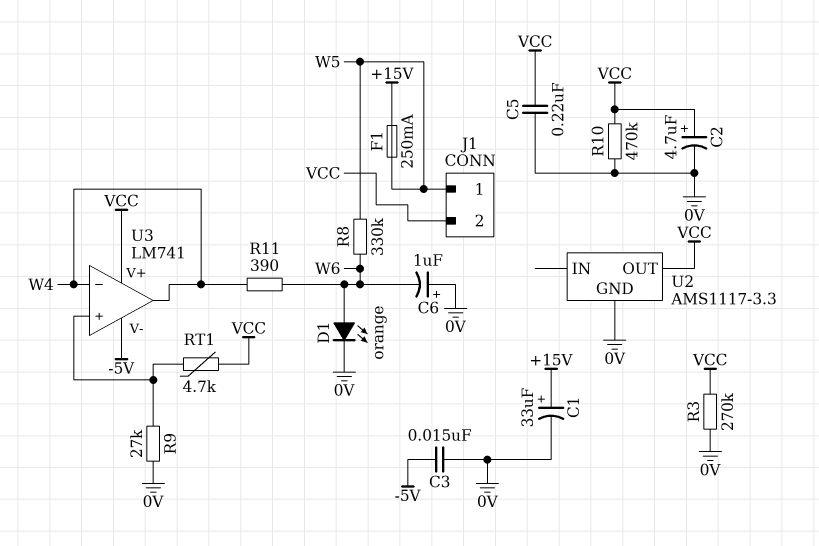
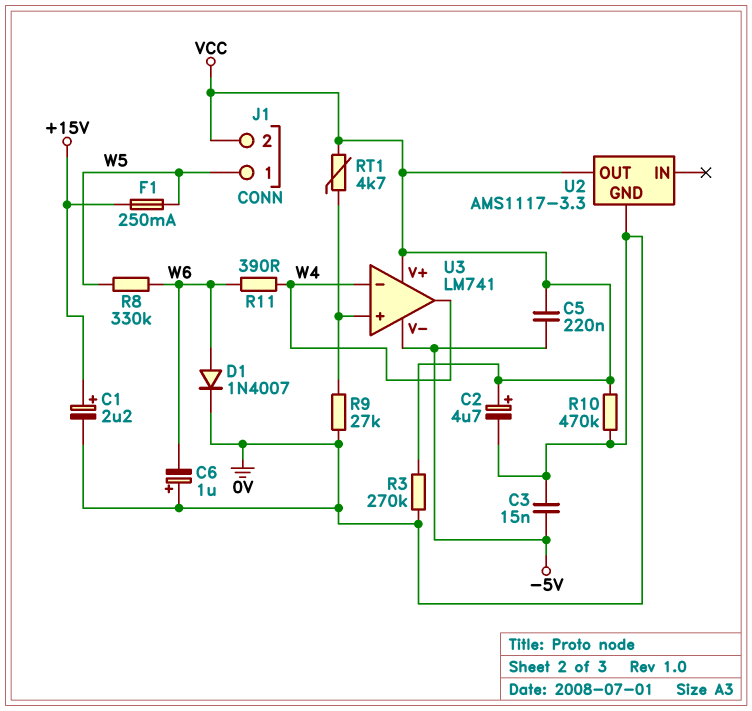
C1: 33uF (plus +15V, minus 0V) -> 2.2uF (plus +15V, minus 0V)
C5: 220nF (0V, VCC) -> 220nF (-5V, VCC)
D1: LED orange (A W6, K 0V) -> diode 1N4007 (A W6, K 0V)

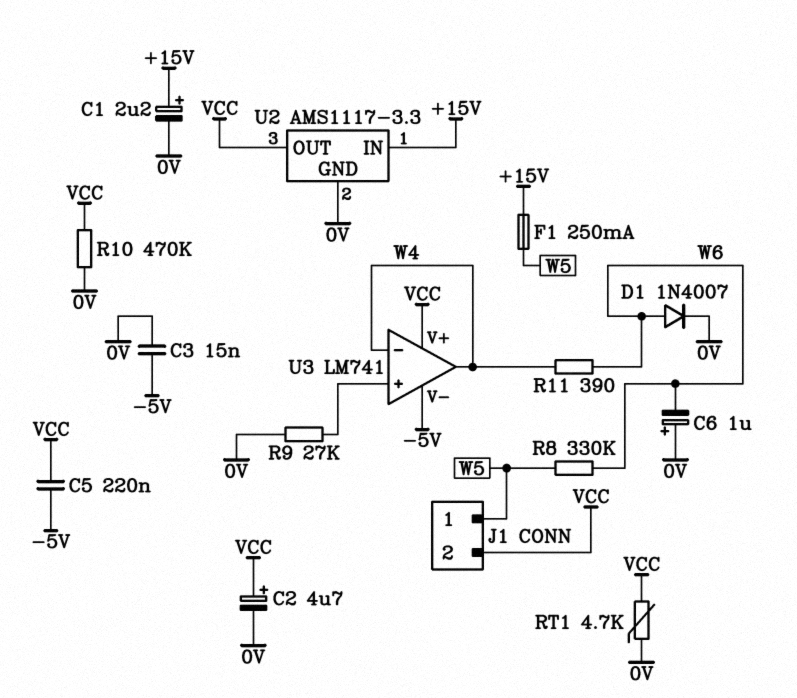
R3: 270k (0V, VCC) -> none
RT1: 4.7k (U3/in+, VCC) -> 4.7k (0V, VCC)
U2 pin IN: none -> +15V

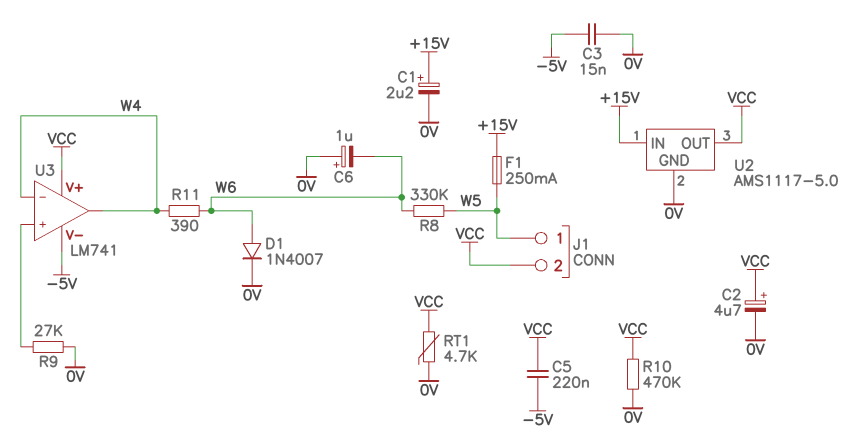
U2: AMS1117-3.3 -> AMS1117-5.0

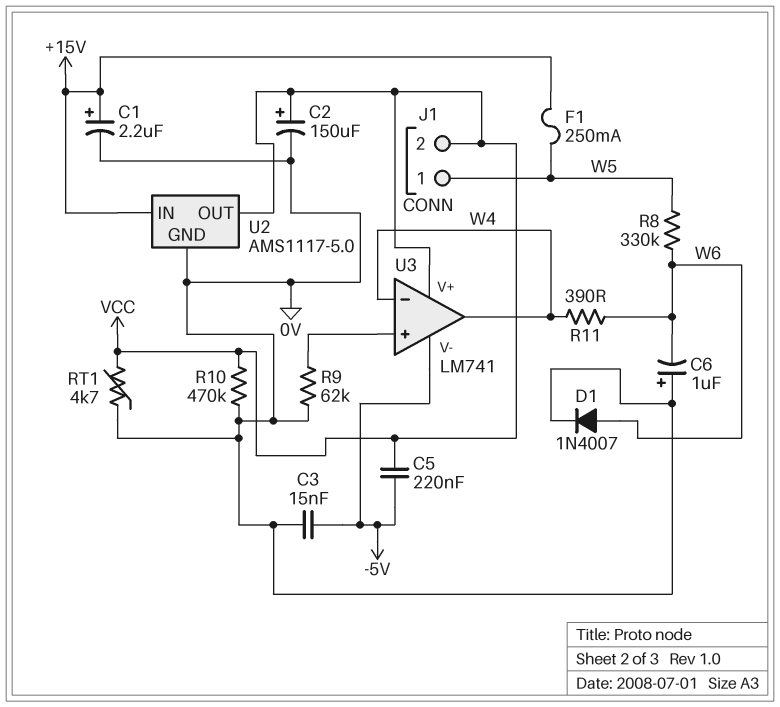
C2: 4.7uF (plus VCC, minus 0V) -> 150uF (plus VCC, minus 0V)
R9: 27k (0V, U3/in+) -> 62k (0V, U3/in+)

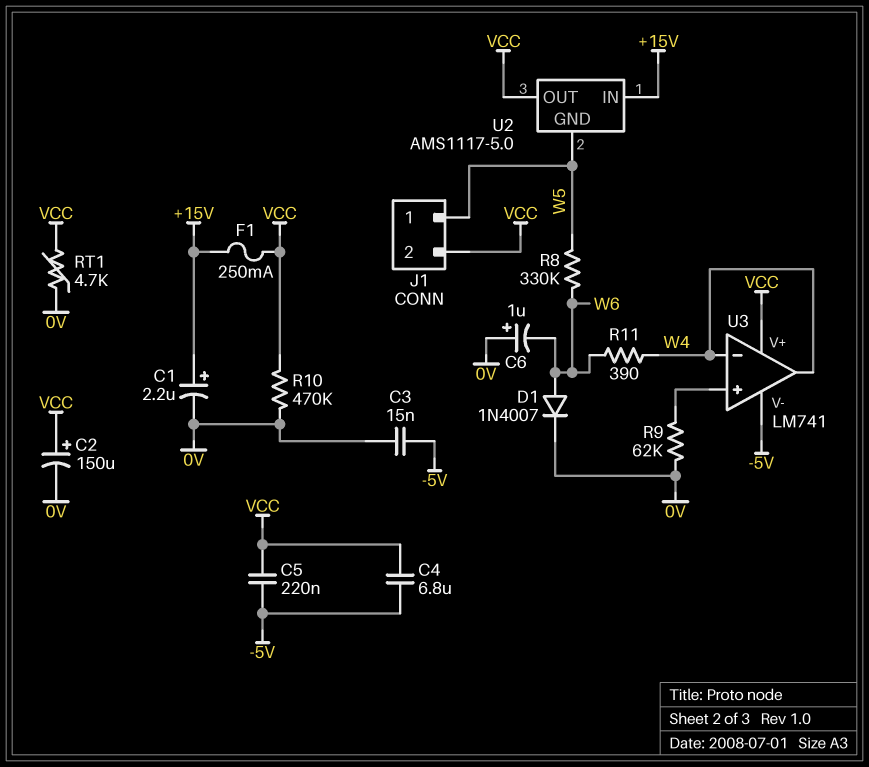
C4: none -> 6.8uF (-5V, VCC)
F1: 250mA (+15V, W5) -> 250mA (+15V, VCC)
U2 pin GND: 0V -> W5

